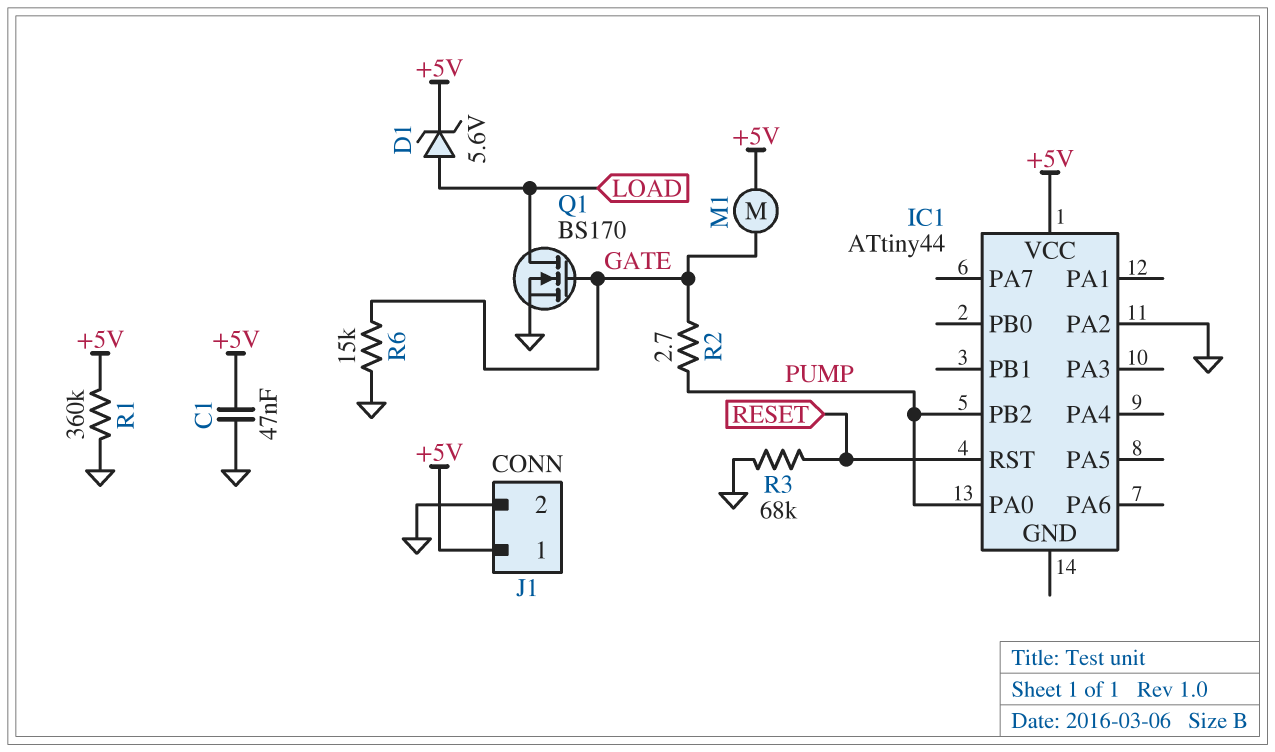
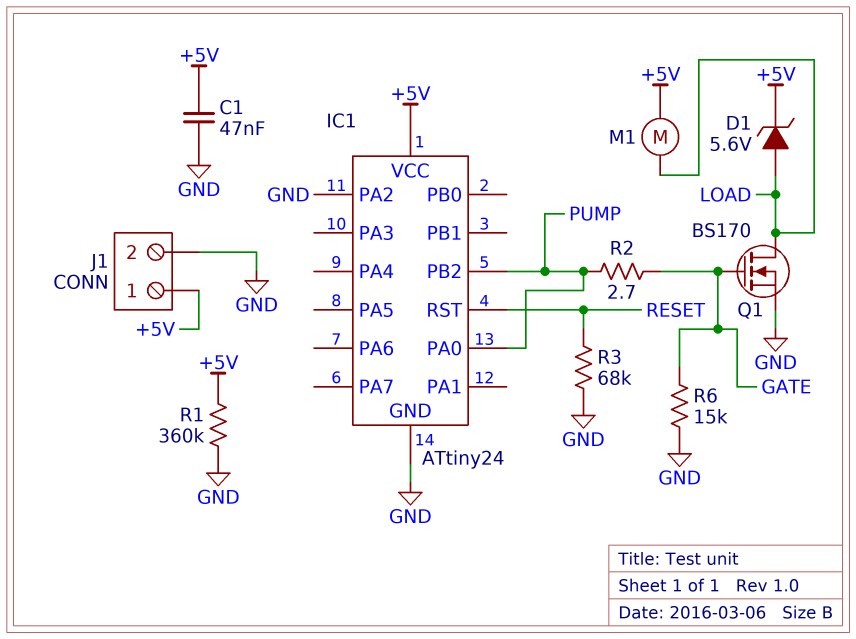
IC1: ATtiny44 -> ATtiny24
IC1 pin GND: none -> GND
M1: motor (+5V, GATE) -> motor (+5V, LOAD)

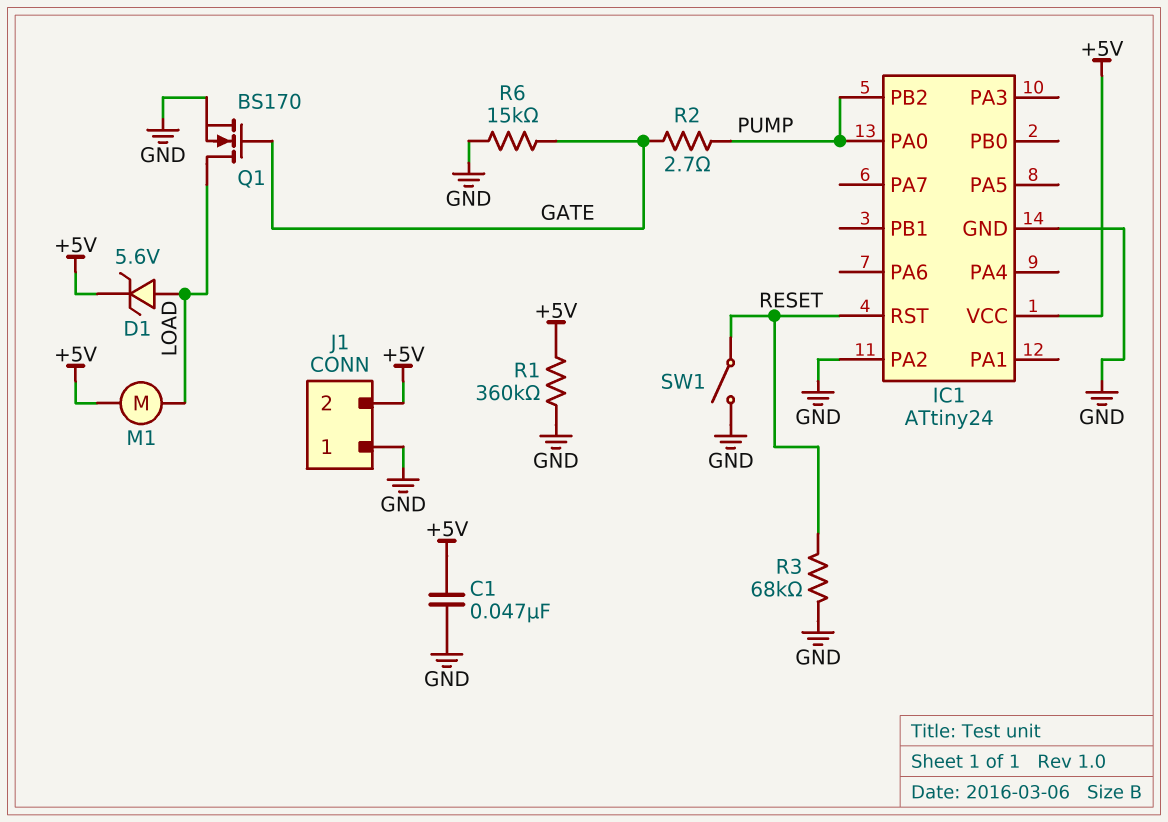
J1 pin 1: +5V -> GND
J1 pin 2: GND -> +5V
SW1: none -> switch (GND, RESET)

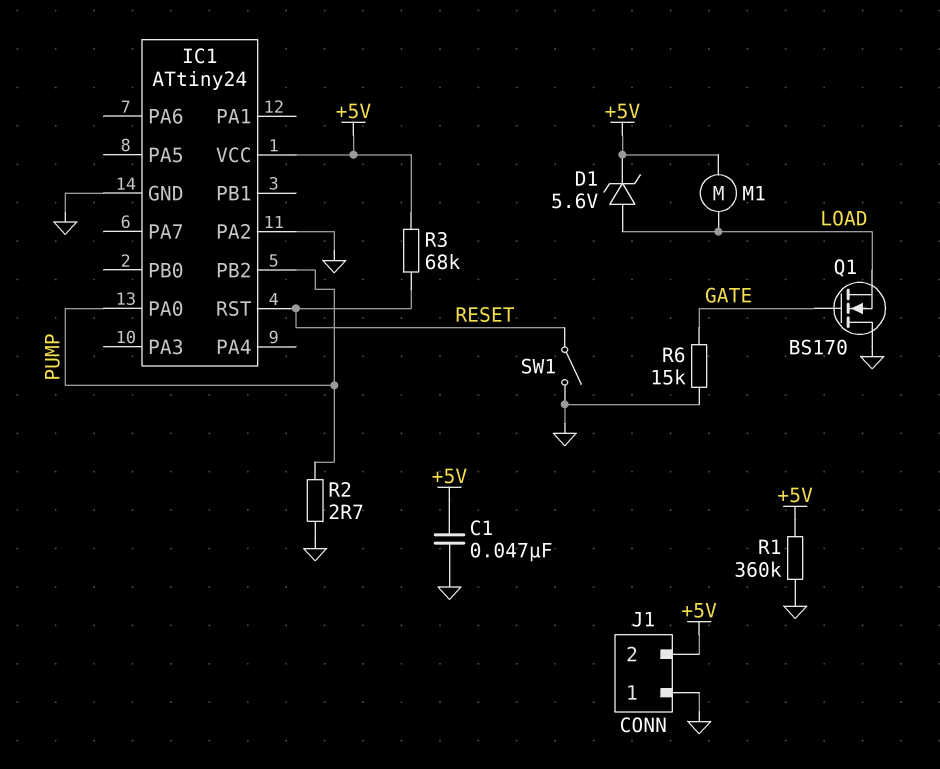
Q1: NMOS BS170 (G GATE, D LOAD, S GND) -> NMOS BS170 (G GATE, D GND, S LOAD)
R2: 2.7 (GATE, PUMP) -> 2.7 (GND, PUMP)
R3: 68k (GND, RESET) -> 68k (+5V, RESET)

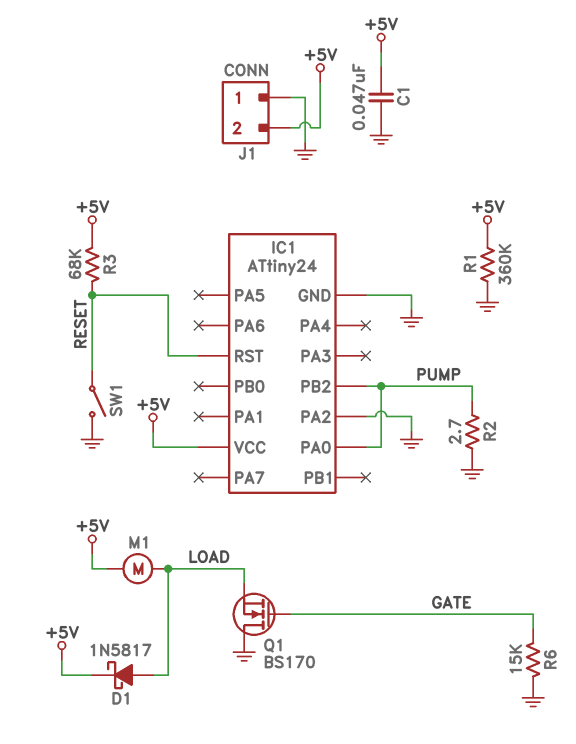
D1: zener 5.6V (A LOAD, K +5V) -> schottky 1N5817 (A LOAD, K +5V)

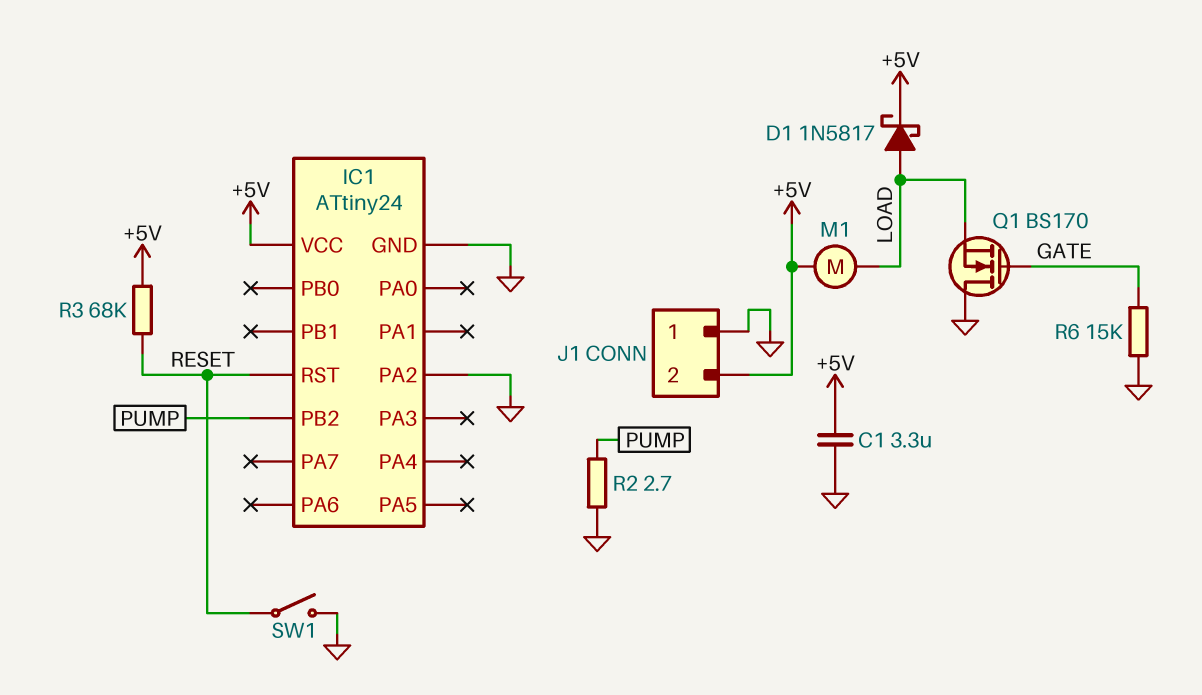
C1: 47nF (+5V, GND) -> 3.3uF (+5V, GND)
IC1 pin PA0: PUMP -> none
R1: 360k (+5V, GND) -> none

